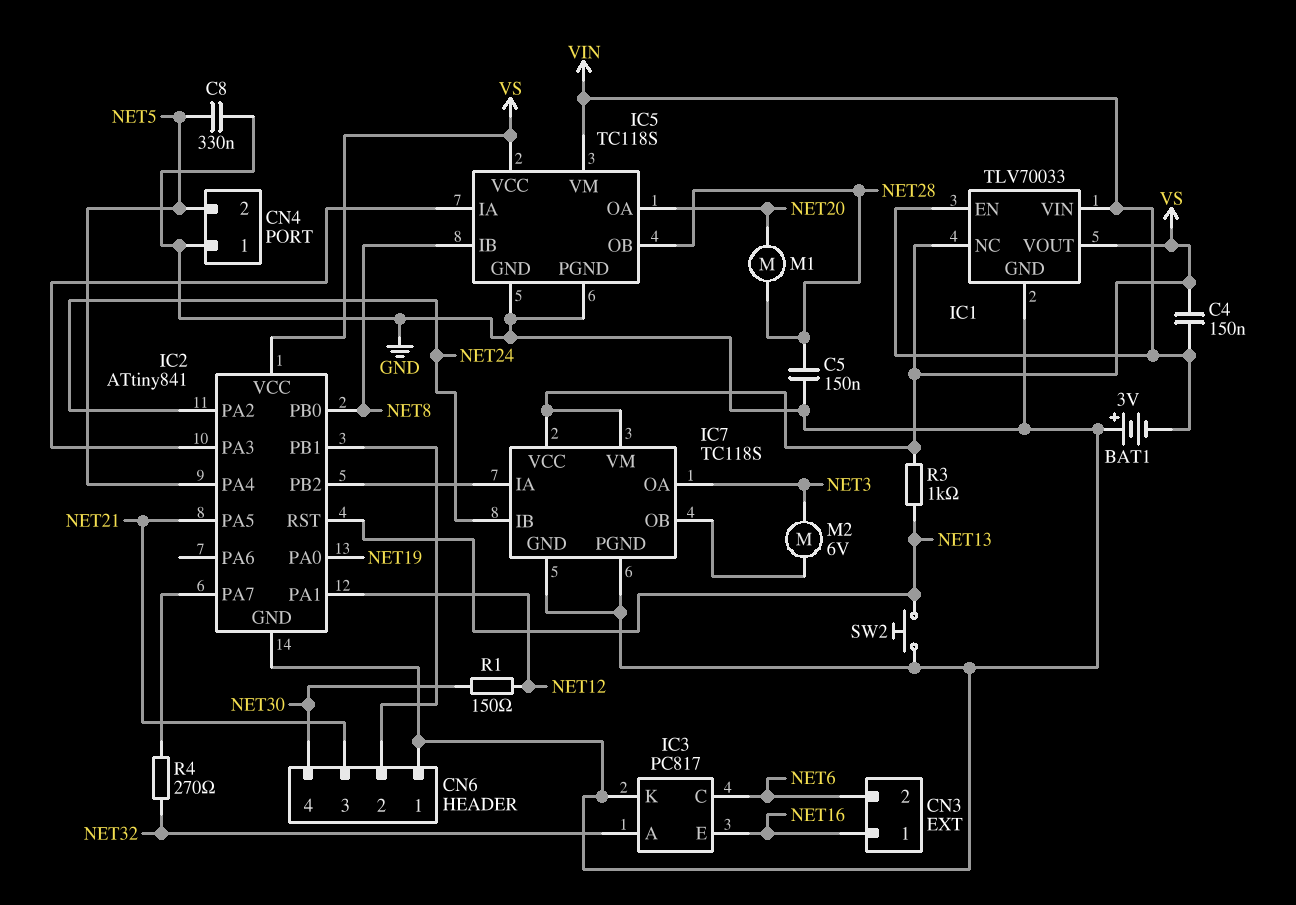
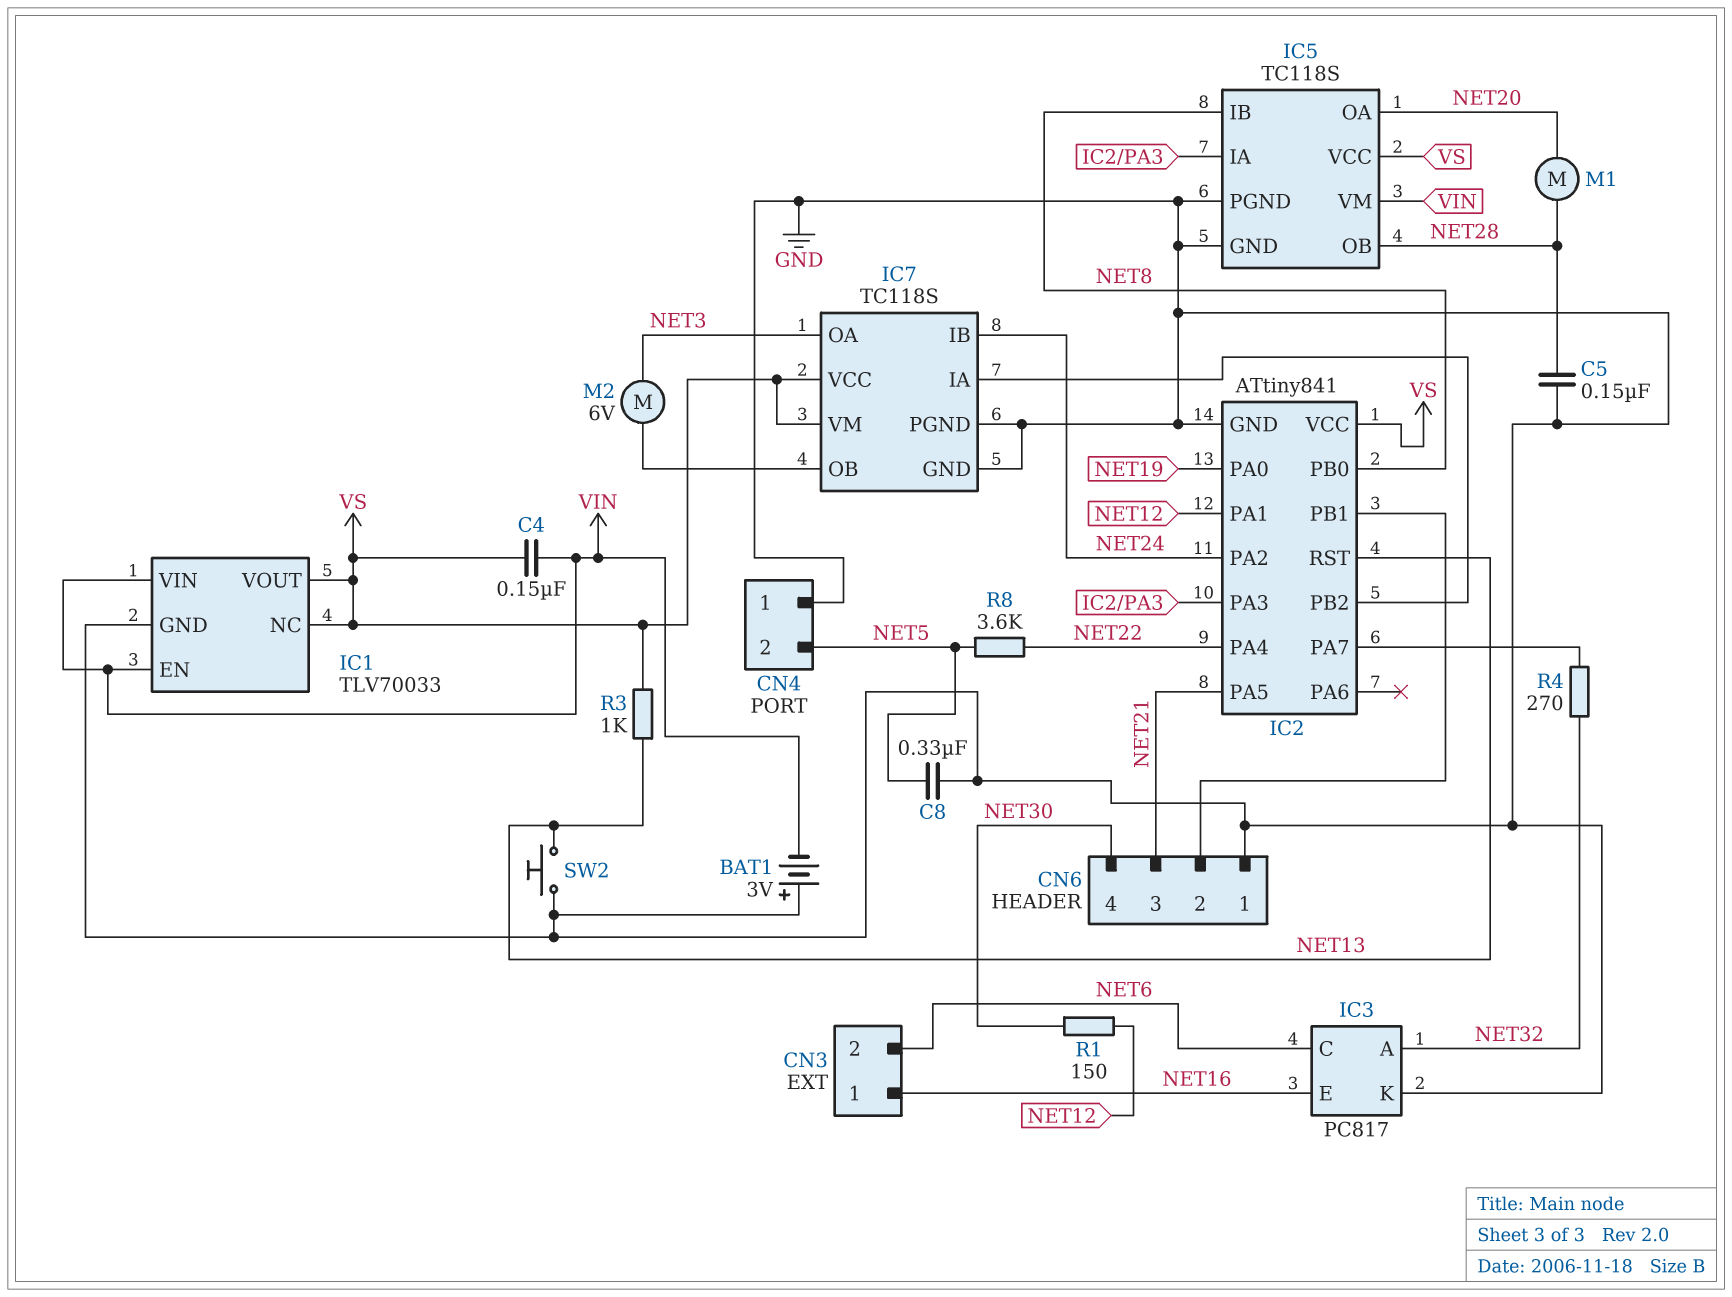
IC2 pin PA4: NET5 -> NET22
R8: none -> 3.6k (NET5, NET22)

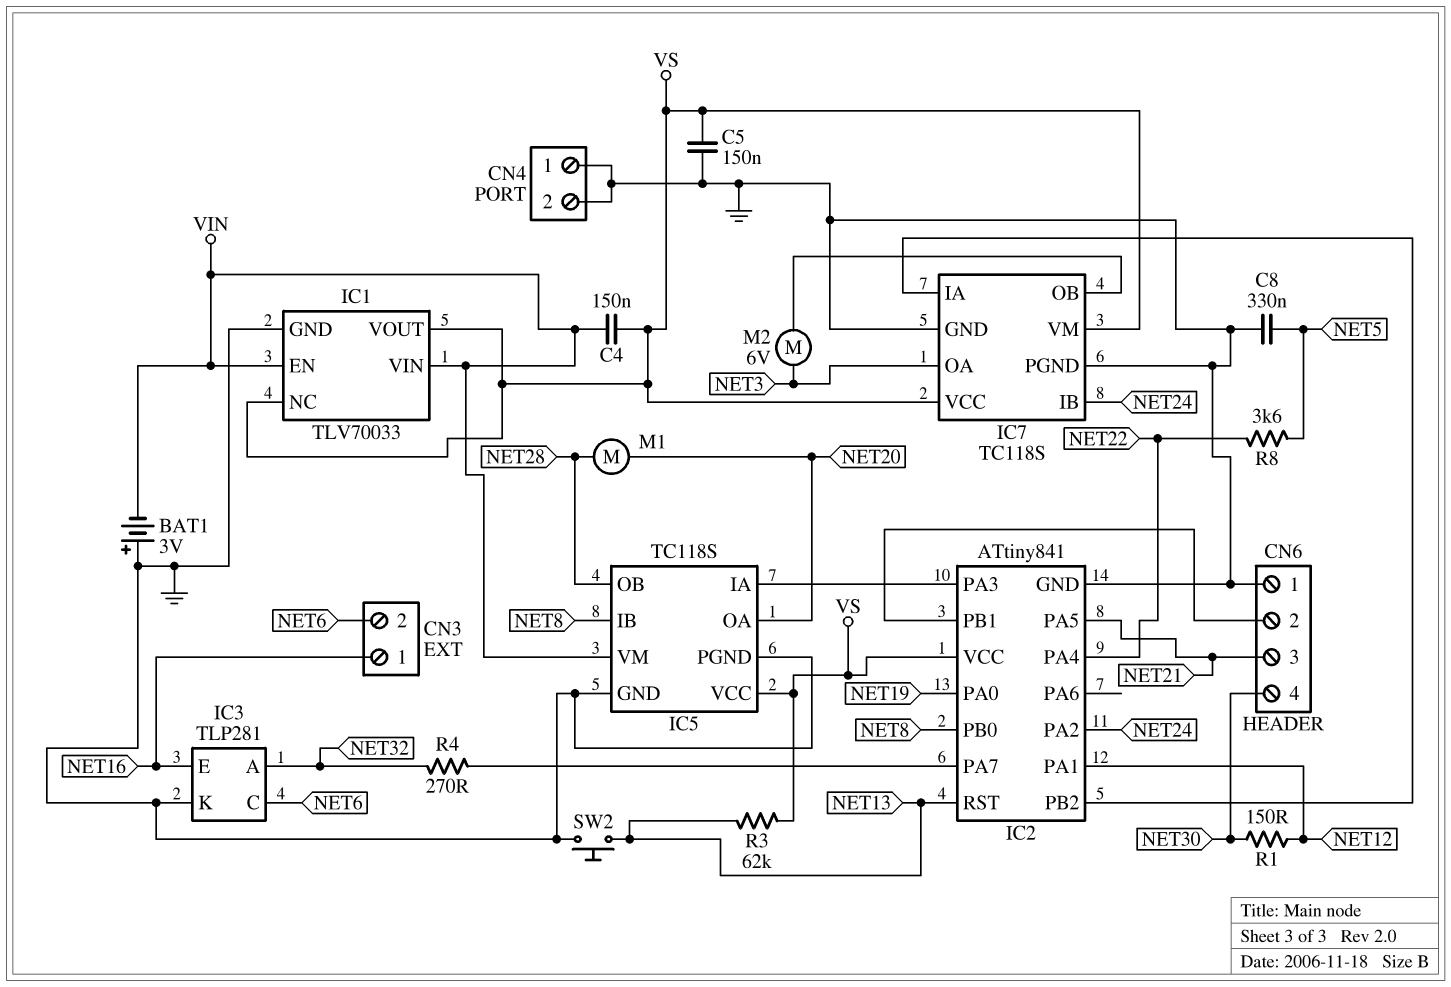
C5: 150nF (GND, NET28) -> 150nF (GND, VS)
CN4 pin 2: NET5 -> GND
IC3: PC817 -> TLP281
R3: 1k (NET13, VS) -> 62k (NET13, VS)

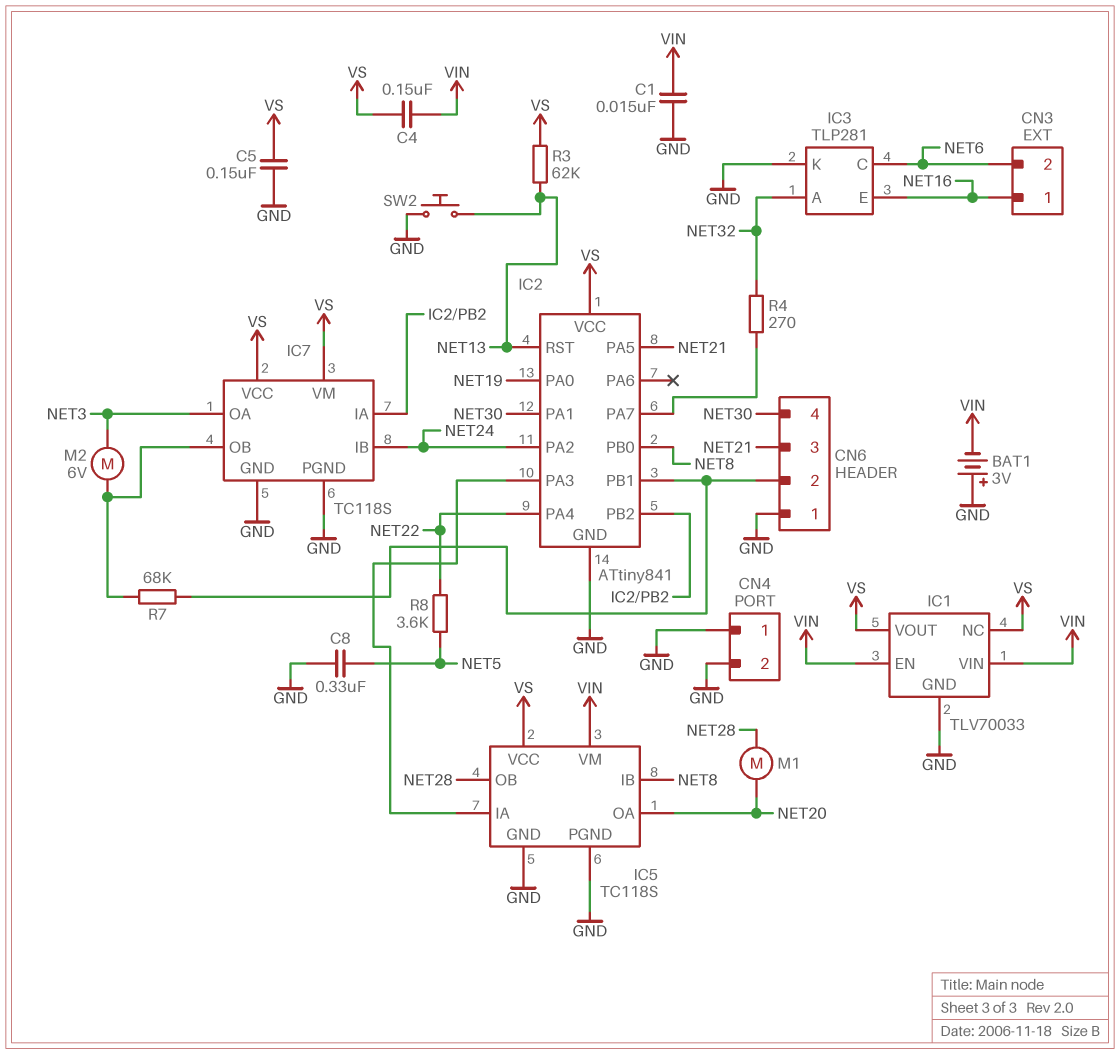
C1: none -> 15nF (GND, VIN)
IC2 pin PA1: NET12 -> NET30
R1: 150 (NET12, NET30) -> none
R7: none -> 68k (CN6/2, IC7/OB)

